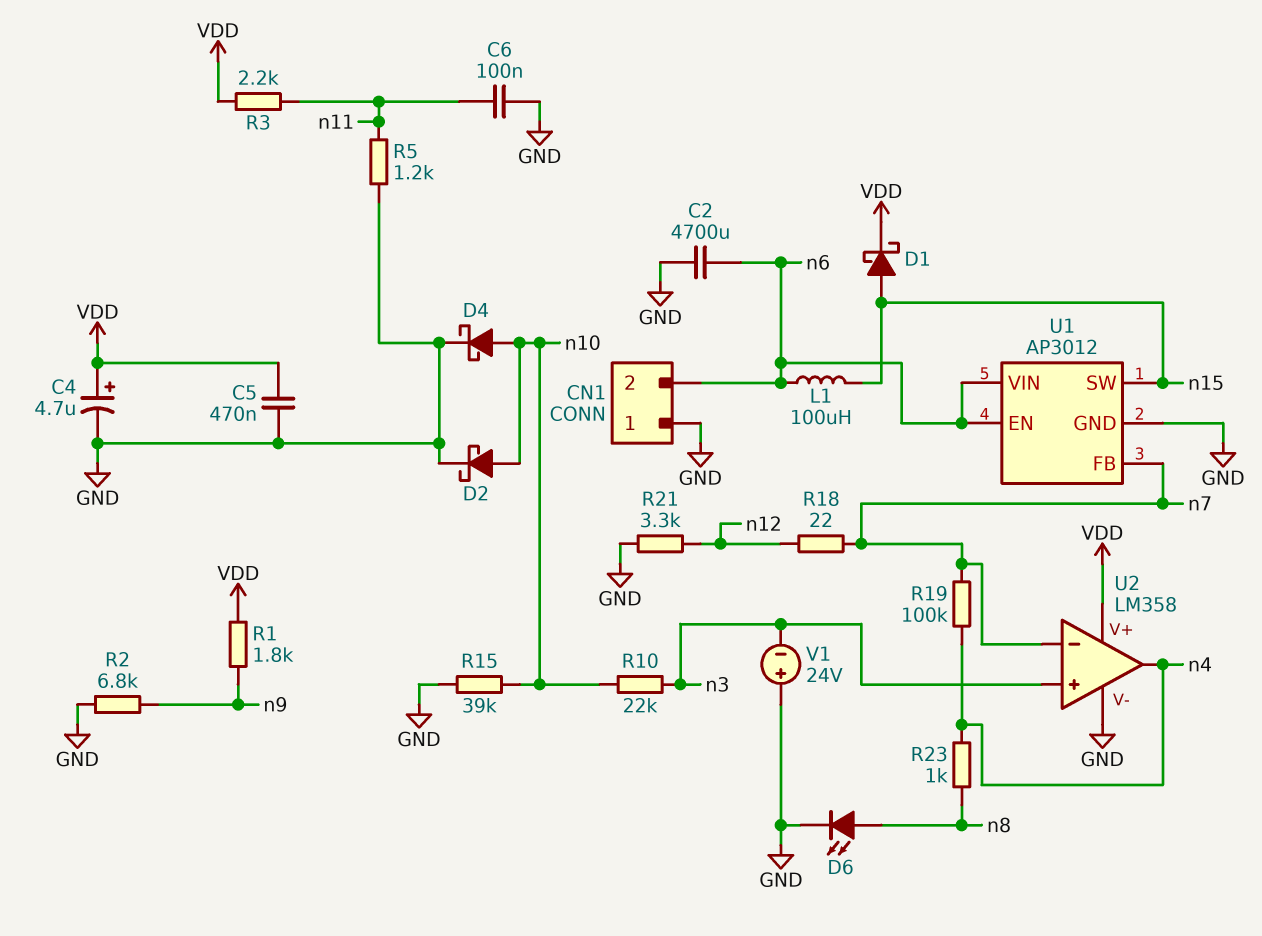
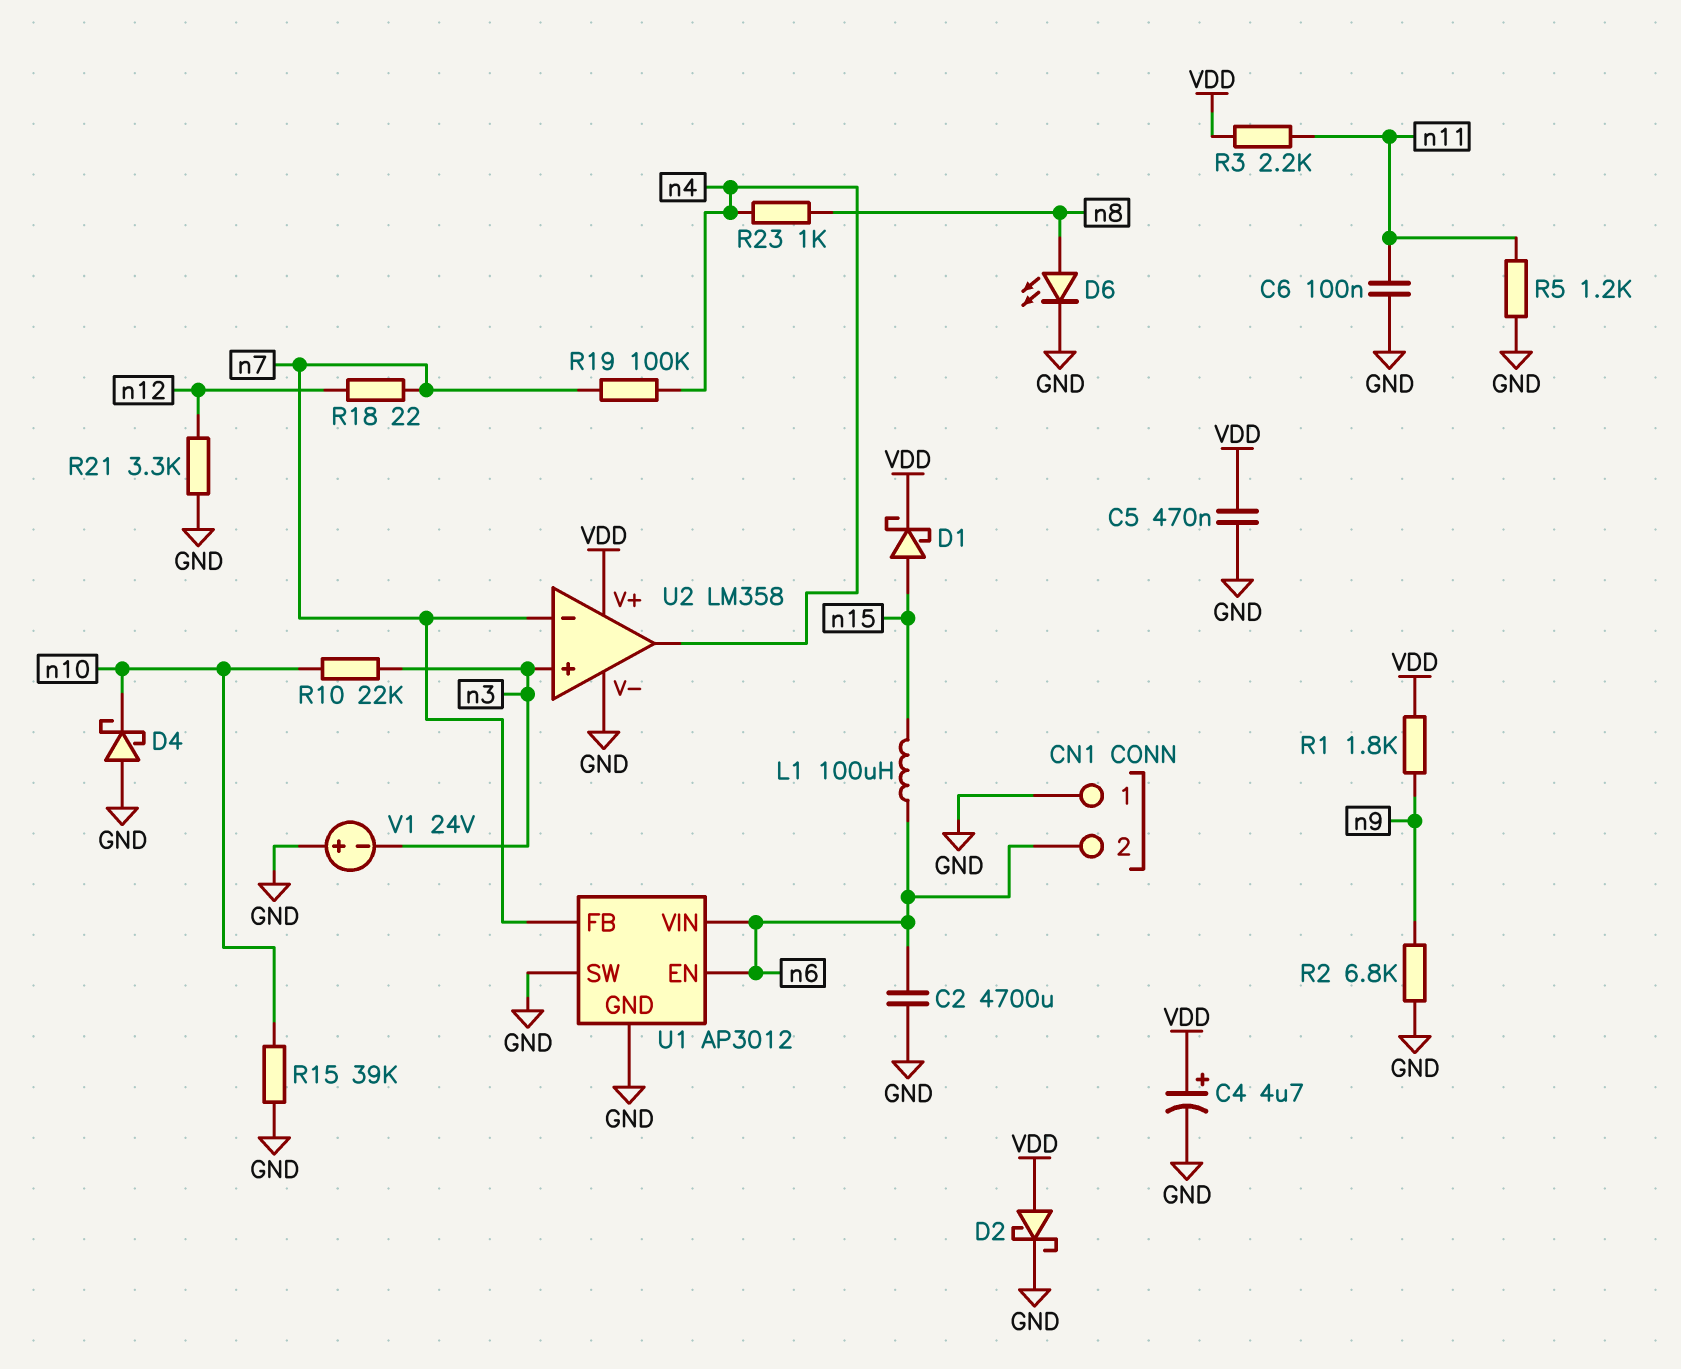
D2: schottky (A n10, K GND) -> schottky (A VDD, K GND)
D4: schottky (A n10, K GND) -> schottky (A GND, K n10)
U1 pin SW: n15 -> GND

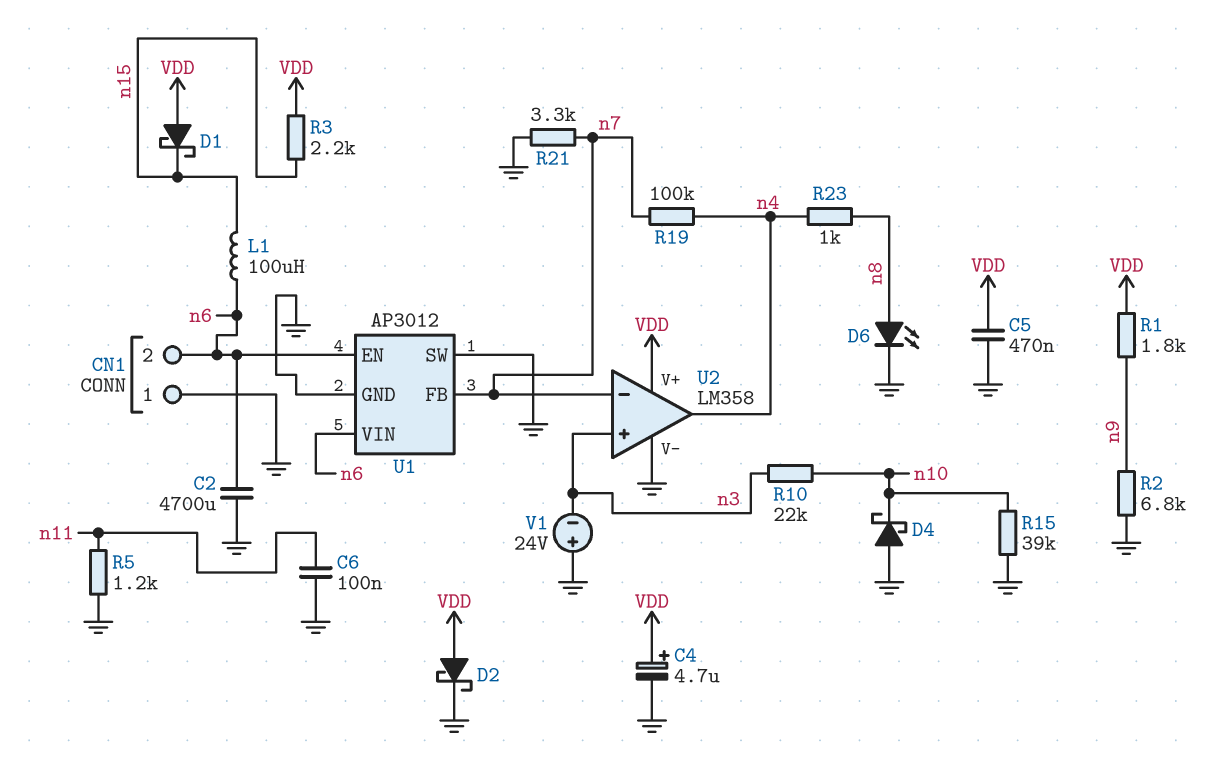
D1: schottky (A n15, K VDD) -> schottky (A VDD, K n15)
R3: 2.2k (VDD, n11) -> 2.2k (VDD, n15)
R18: 22 (n7, n12) -> none
R21: 3.3k (GND, n12) -> 3.3k (GND, n7)

